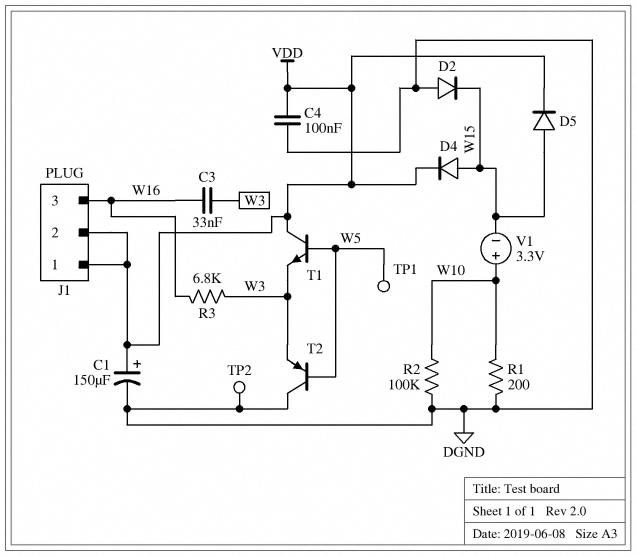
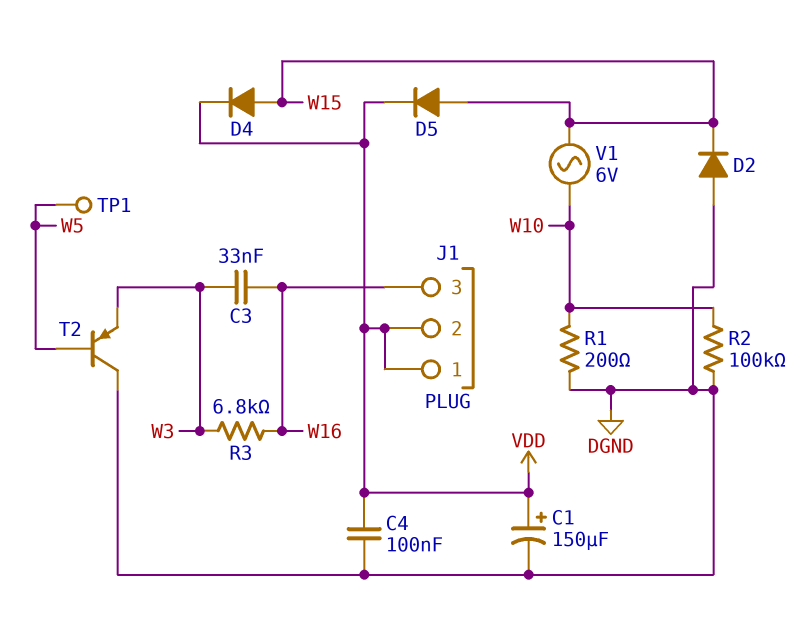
T1: NPN (B W5, C VDD, E W3) -> none
TP2: test point (DGND) -> none
V1: 3.3V (plus W10, minus W15) -> AC 6V (W10, W15)

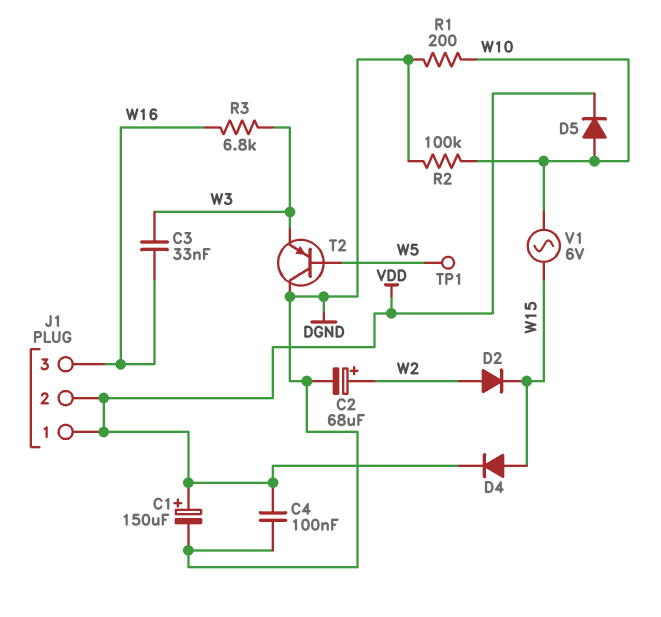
C2: none -> 68uF (plus W2, minus DGND)
D2: diode (A DGND, K W15) -> diode (A W2, K W15)
D5: diode (A W15, K VDD) -> diode (A W10, K VDD)

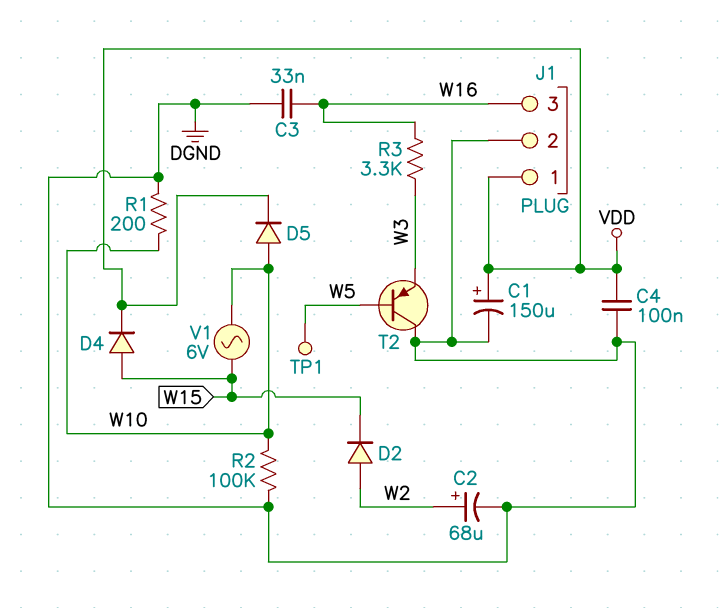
C3: 33nF (W3, W16) -> 33nF (DGND, W16)
J1 pin 2: VDD -> DGND
R3: 6.8k (W3, W16) -> 3.3k (W3, W16)

